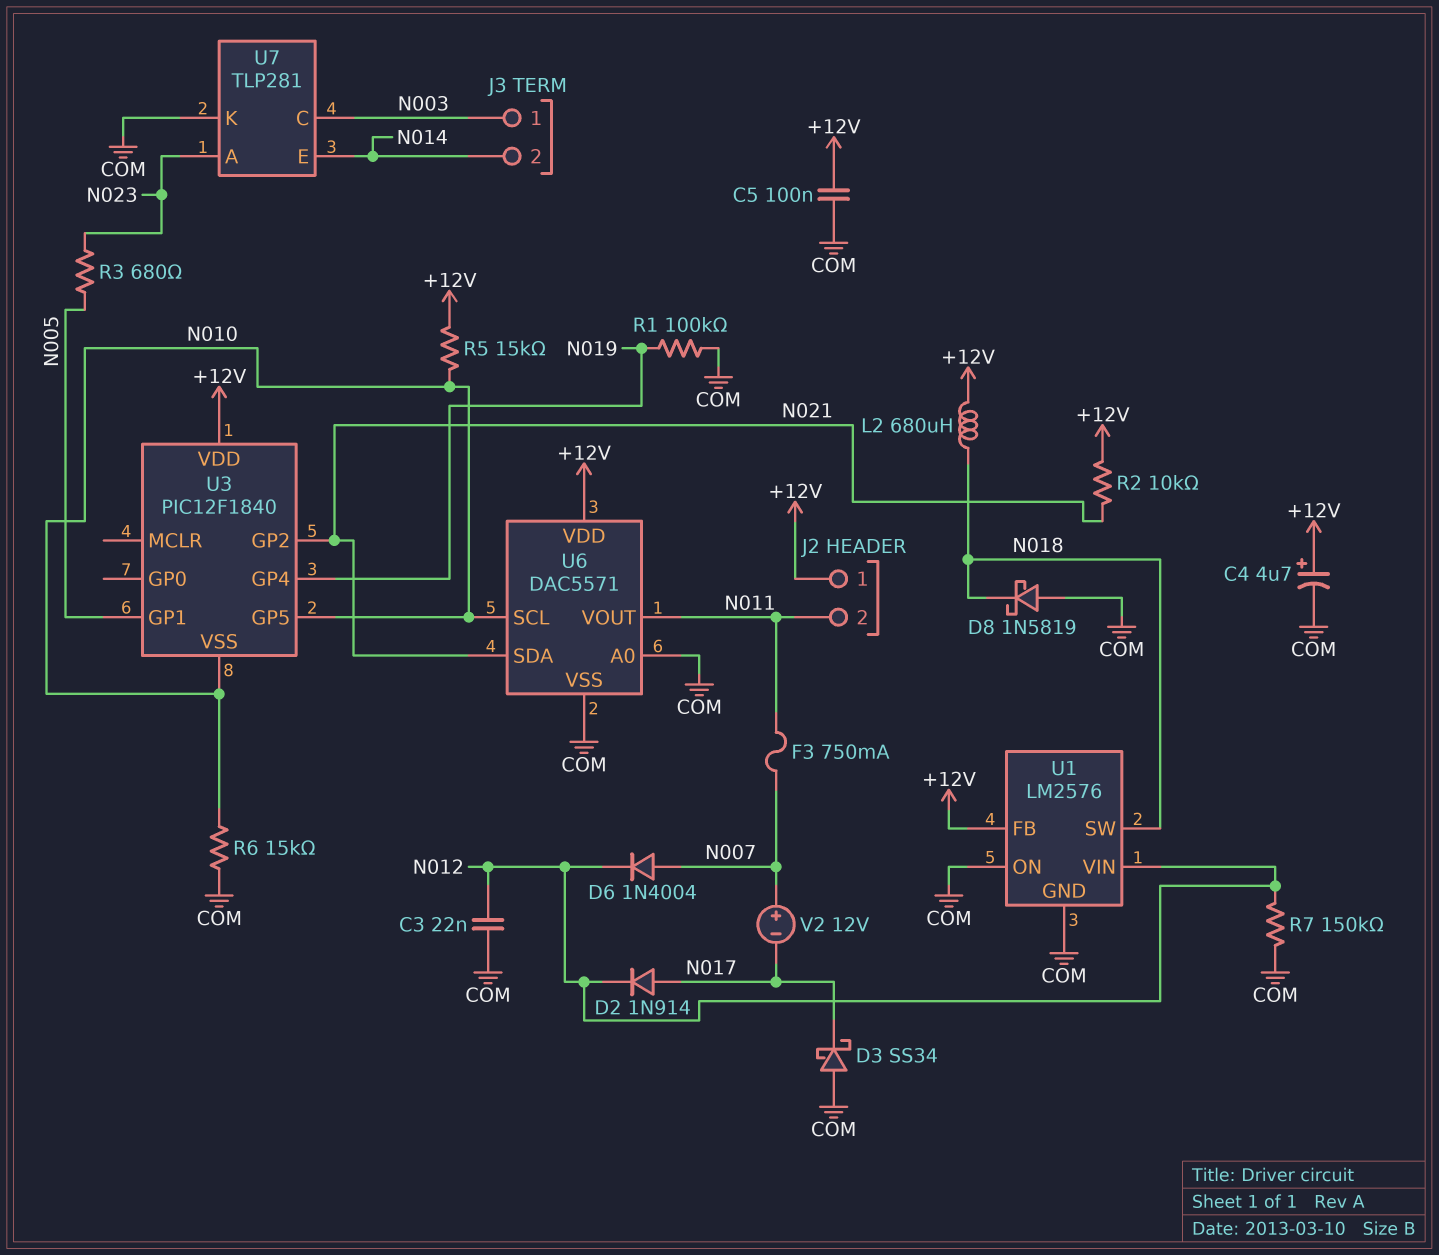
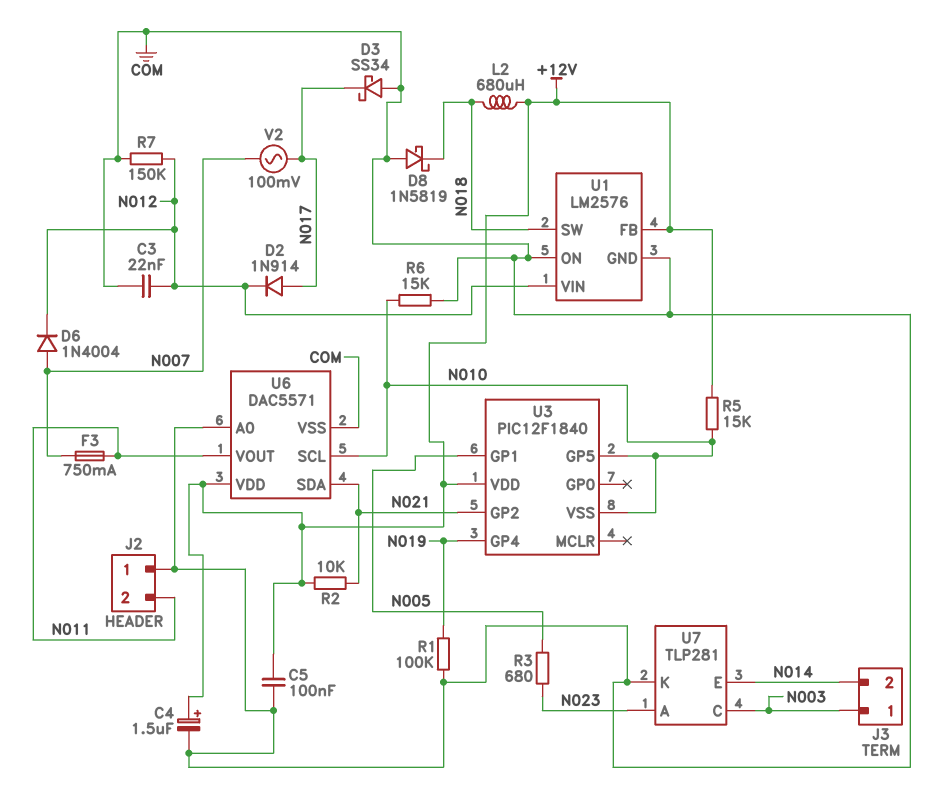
C4: 4.7uF (plus +12V, minus COM) -> 1.5uF (plus +12V, minus COM)
J2 pin 1: +12V -> COM
V2: 12V (plus N007, minus N017) -> AC 100mV (N007, N017)

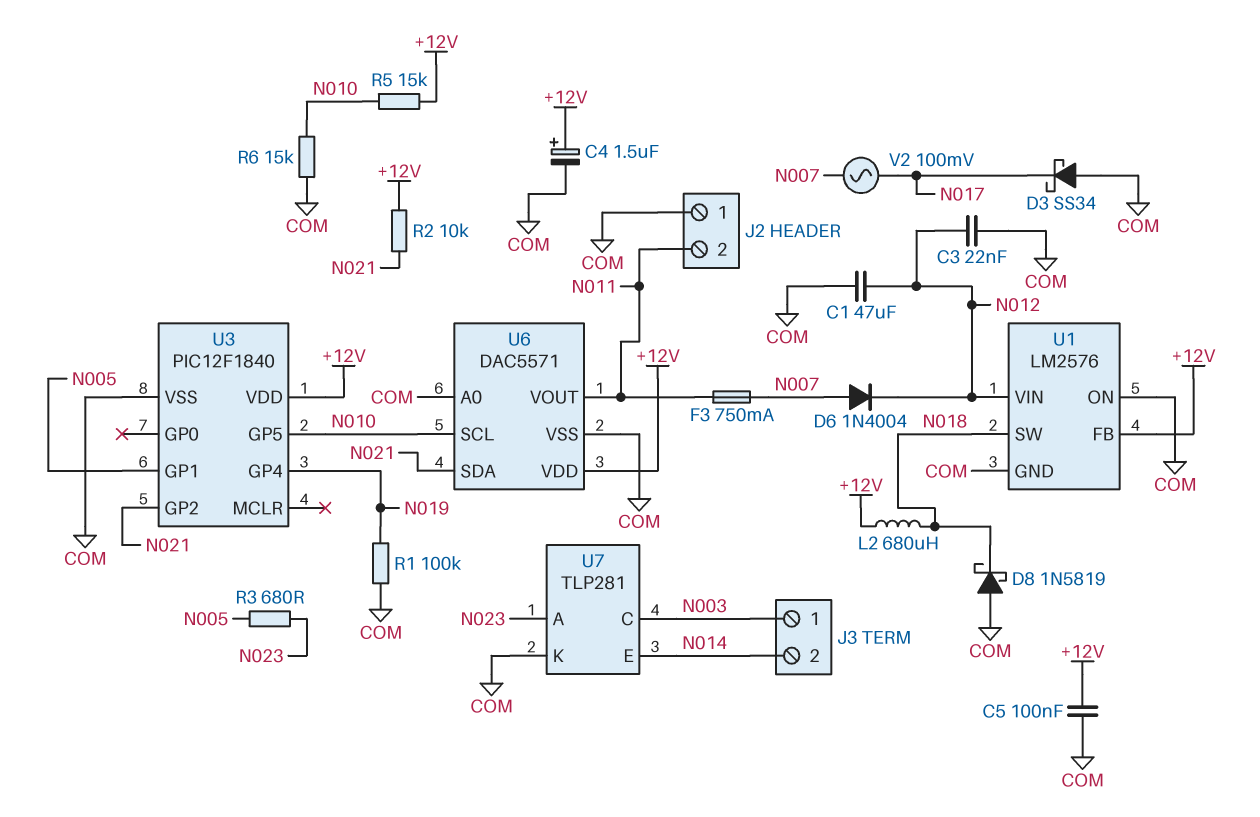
C1: none -> 47uF (COM, N012)
D2: diode 1N914 (A N017, K N012) -> none
R7: 150k (COM, N012) -> none
U3 pin VSS: N010 -> COM

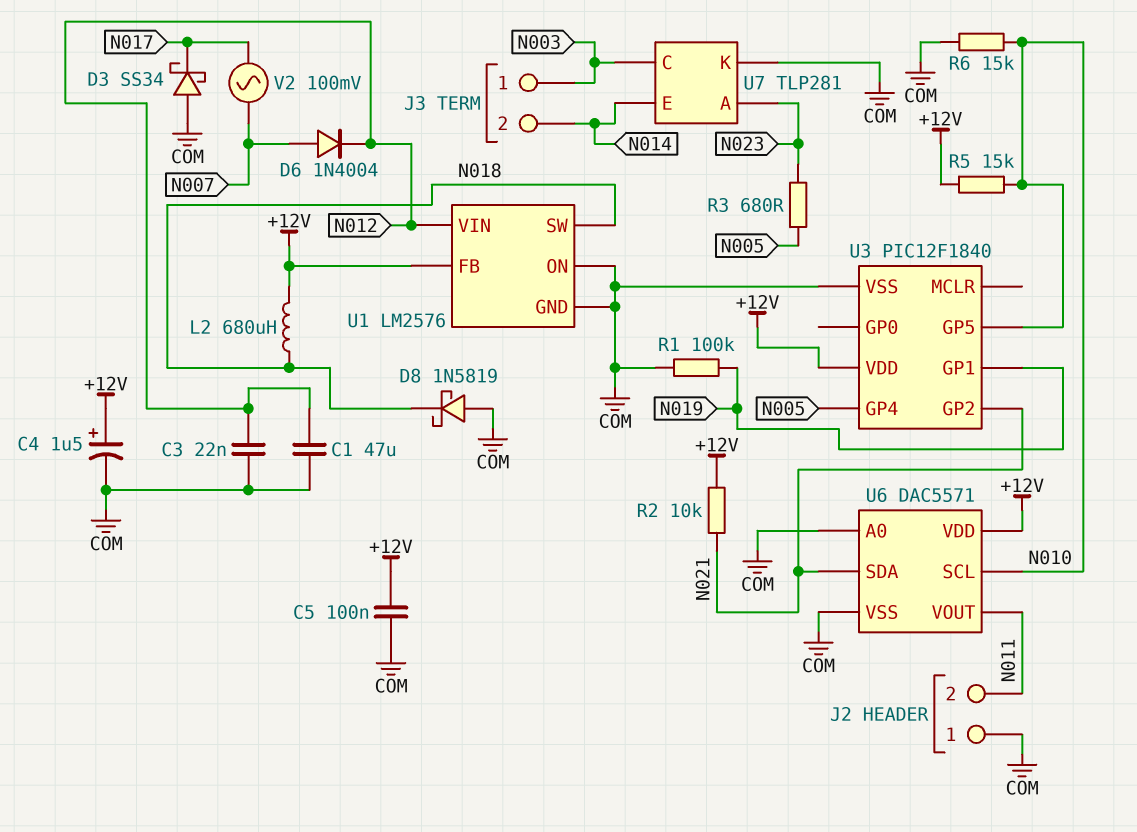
F3: 750mA (N007, N011) -> none
U3 pin GP1: N005 -> N019
U3 pin GP4: N019 -> N005

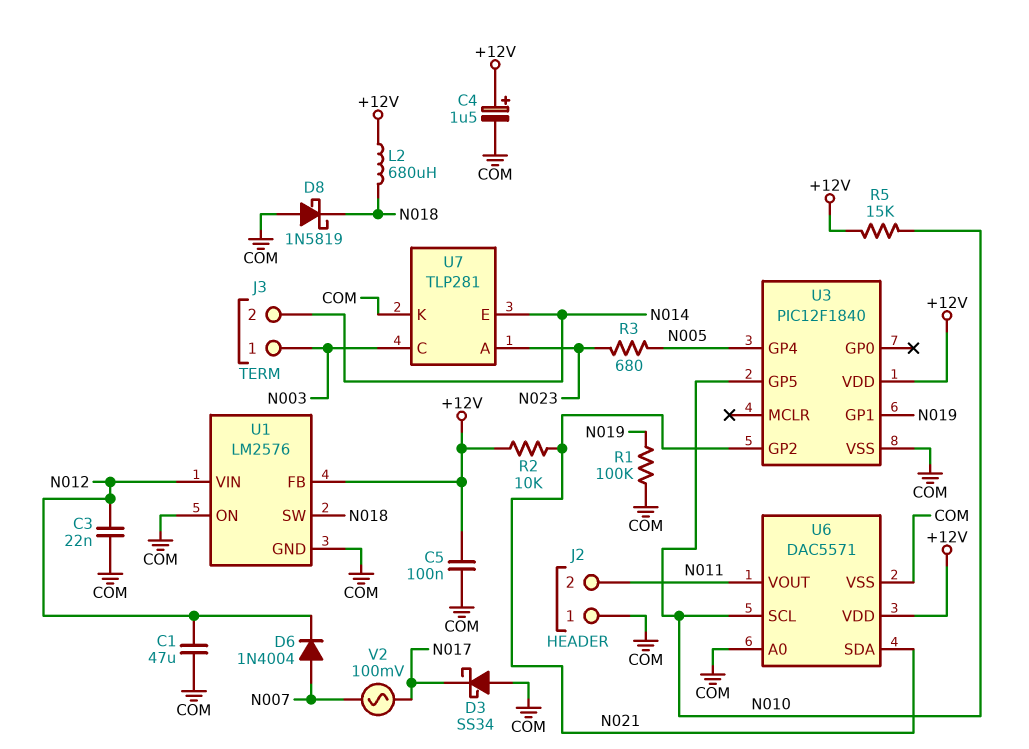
R6: 15k (COM, N010) -> none

